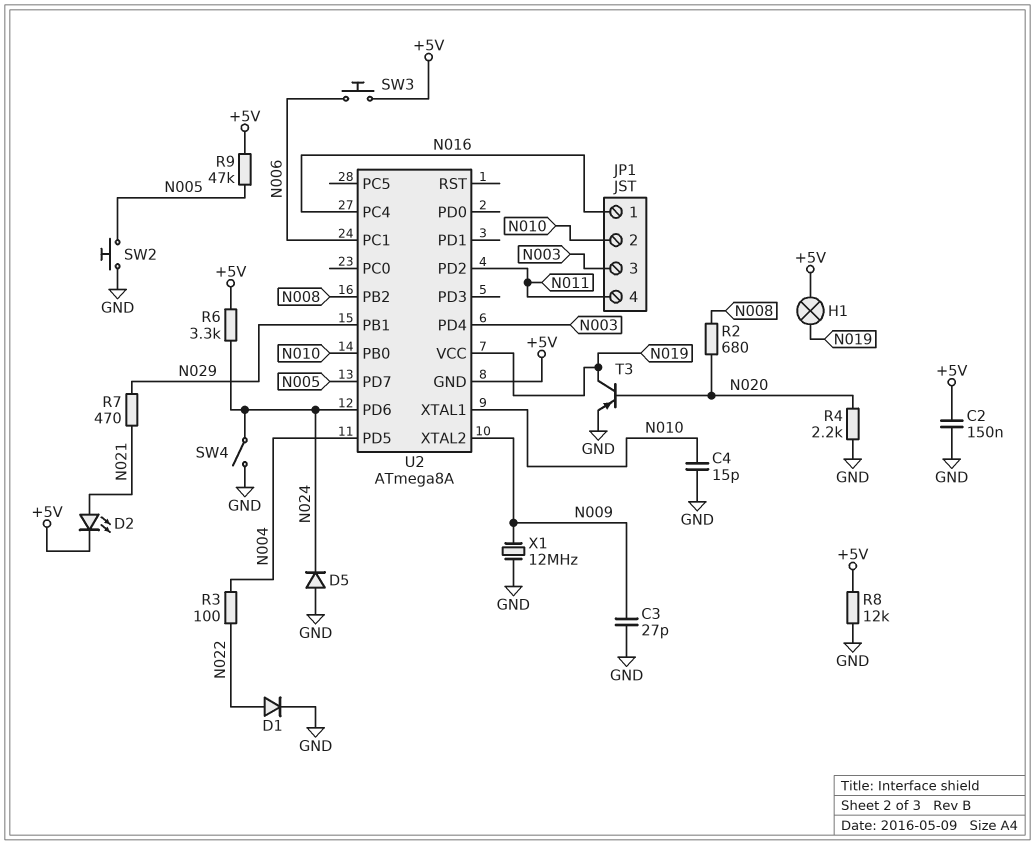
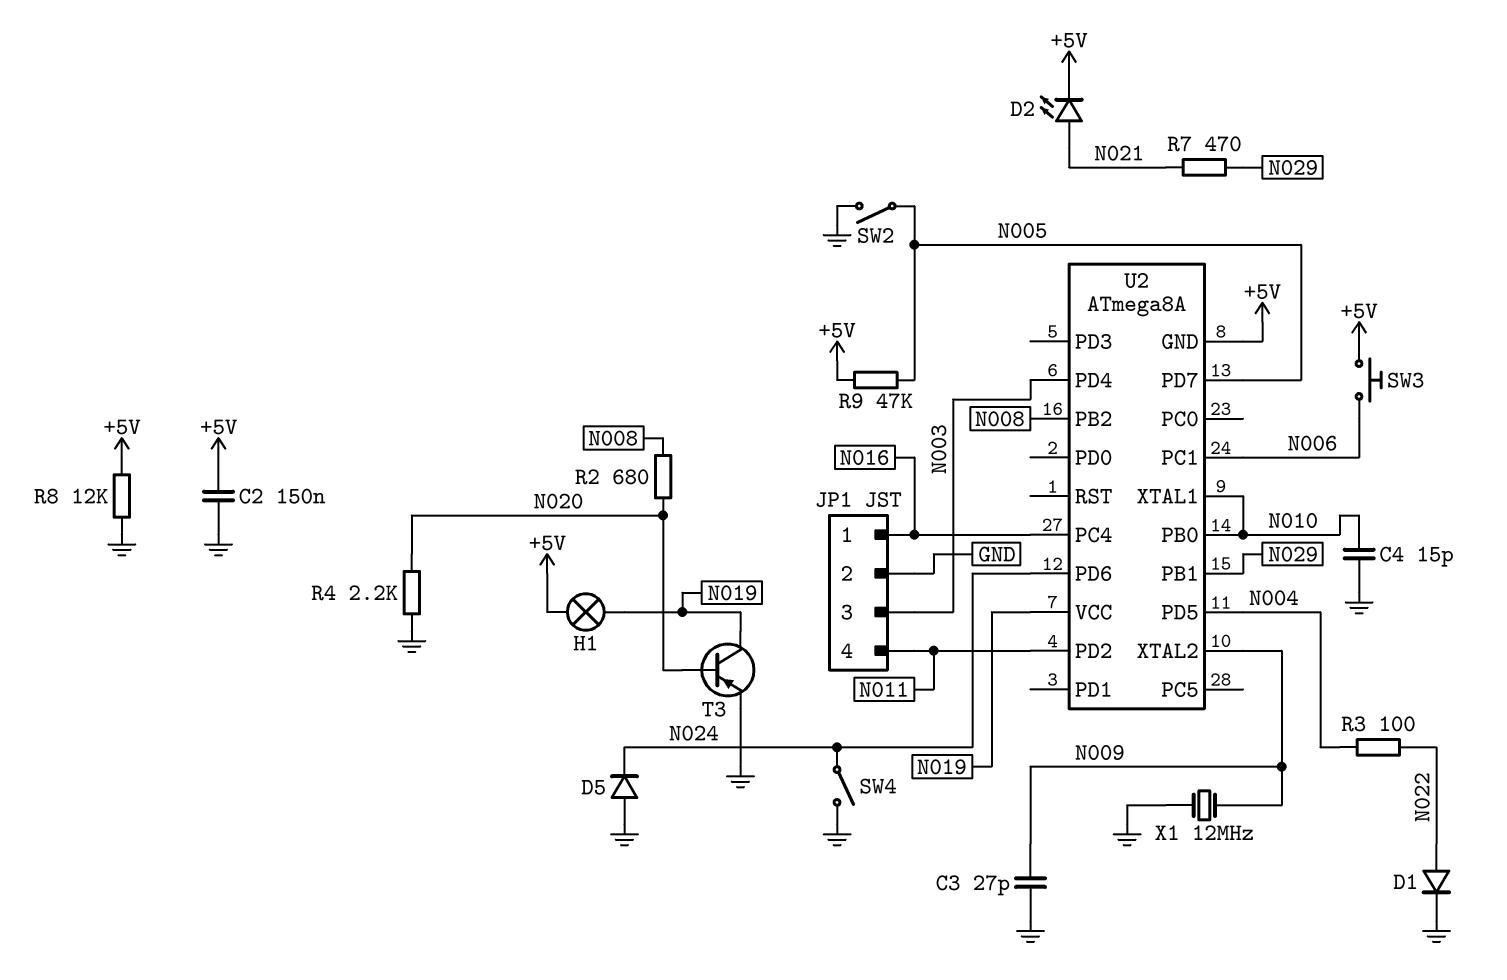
JP1 pin 2: N010 -> GND
R6: 3.3k (+5V, N024) -> none
SW2: button (GND, N005) -> switch (GND, N005)

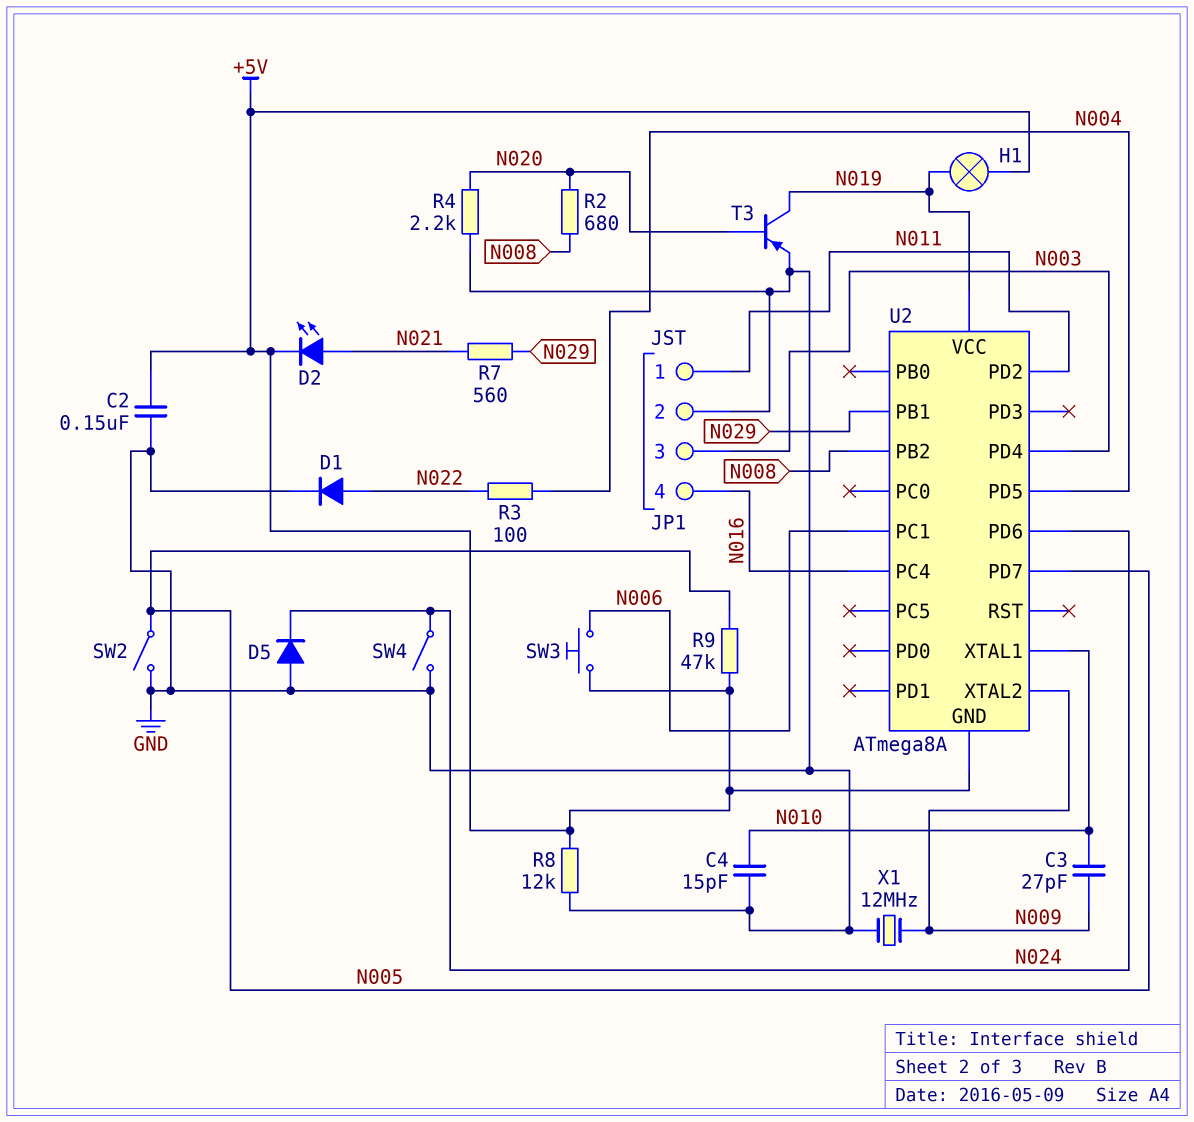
C3: 27pF (GND, N009) -> 27pF (N009, N010)
JP1 pin 1: N016 -> N011
JP1 pin 4: N011 -> N016
R7: 470 (N021, N029) -> 560 (N021, N029)
U2 pin PB0: N010 -> none

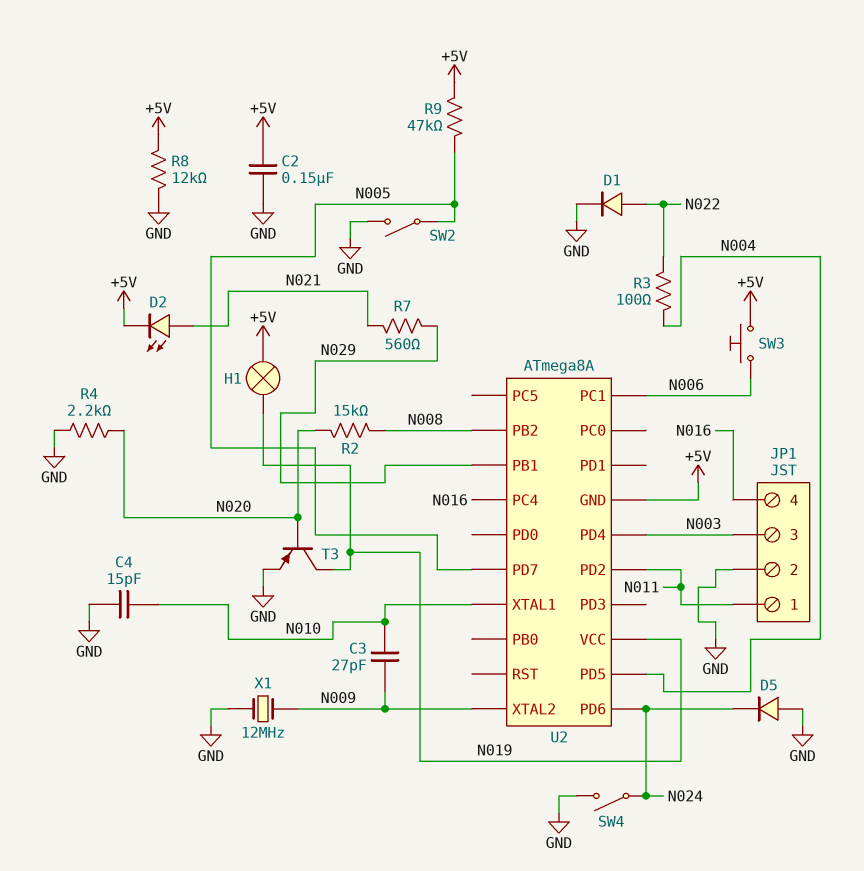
R2: 680 (N008, N020) -> 15k (N008, N020)

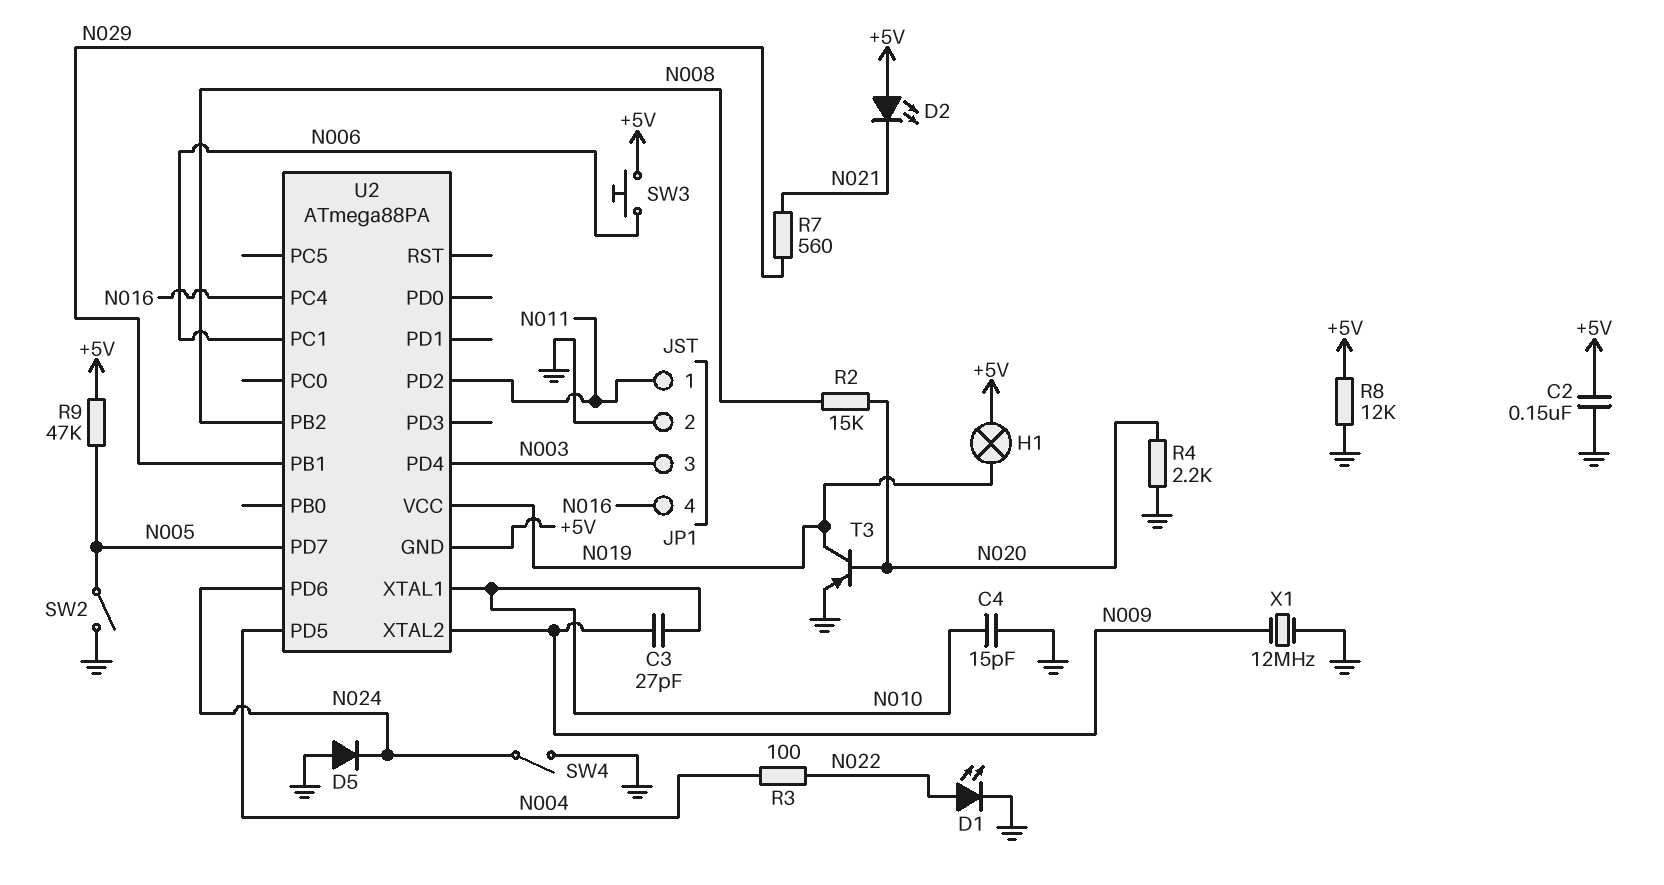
D1: diode (A N022, K GND) -> LED (A N022, K GND)
D2: LED (A N021, K +5V) -> LED (A +5V, K N021)
U2: ATmega8A -> ATmega88PA

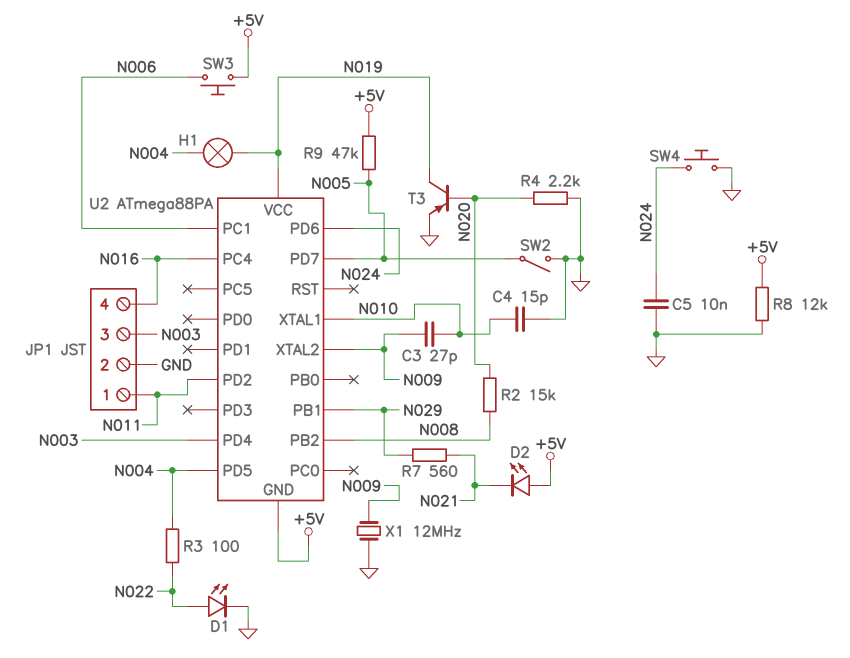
C2: 150nF (+5V, GND) -> none
C5: none -> 10nF (GND, N024)
D5: diode (A GND, K N024) -> none
H1: lamp (+5V, N019) -> lamp (N004, N019)
SW4: switch (GND, N024) -> button (GND, N024)

